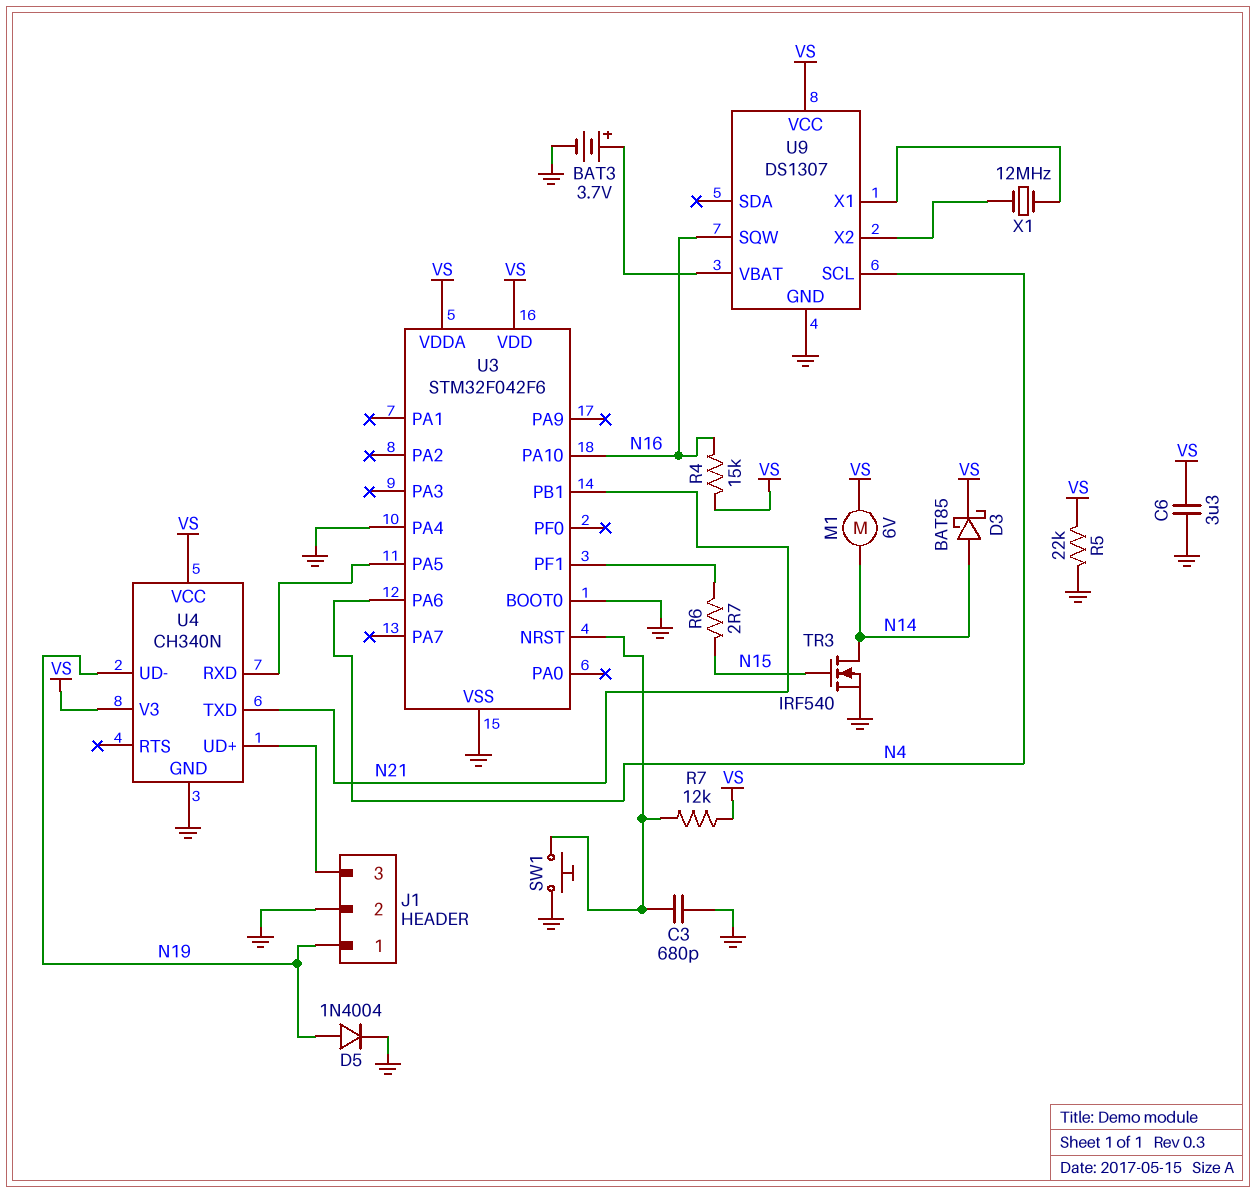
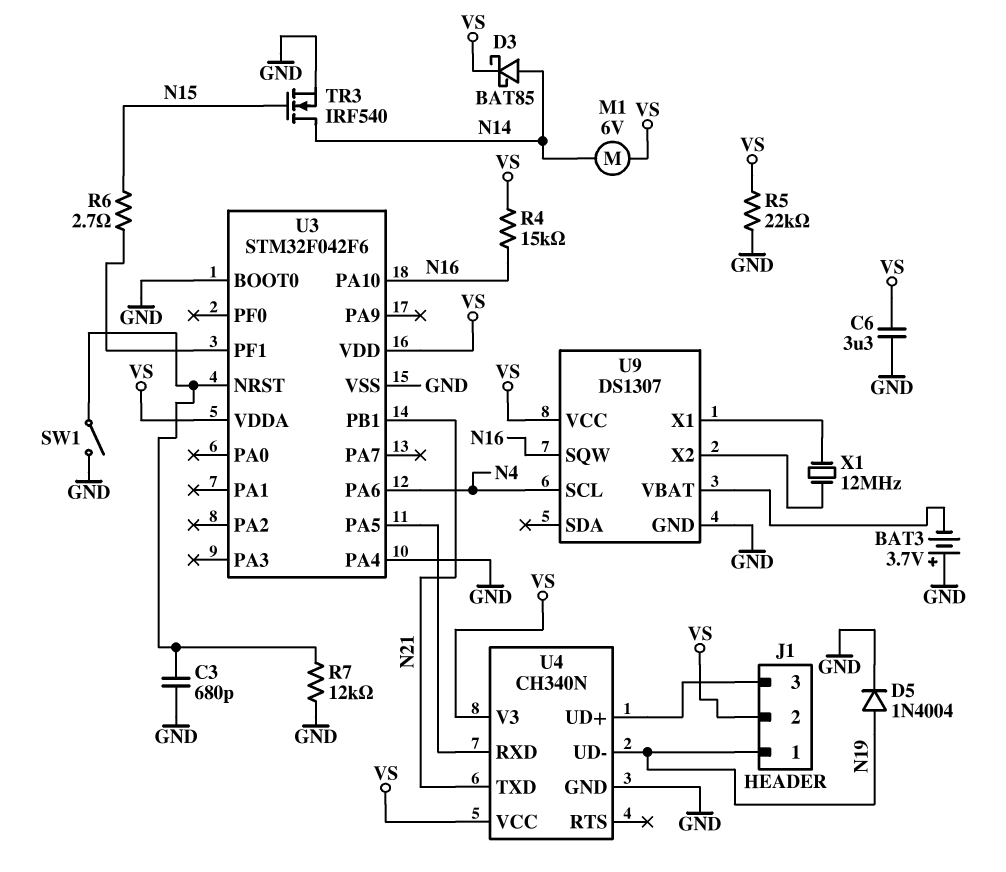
BAT3: 3.7V (plus U9/VBAT, minus GND) -> 3.7V (plus GND, minus U9/VBAT)
J1 pin 2: GND -> VS
R7: 12k (U3/NRST, VS) -> 12k (GND, U3/NRST)
SW1: button (GND, U3/NRST) -> switch (GND, U3/NRST)

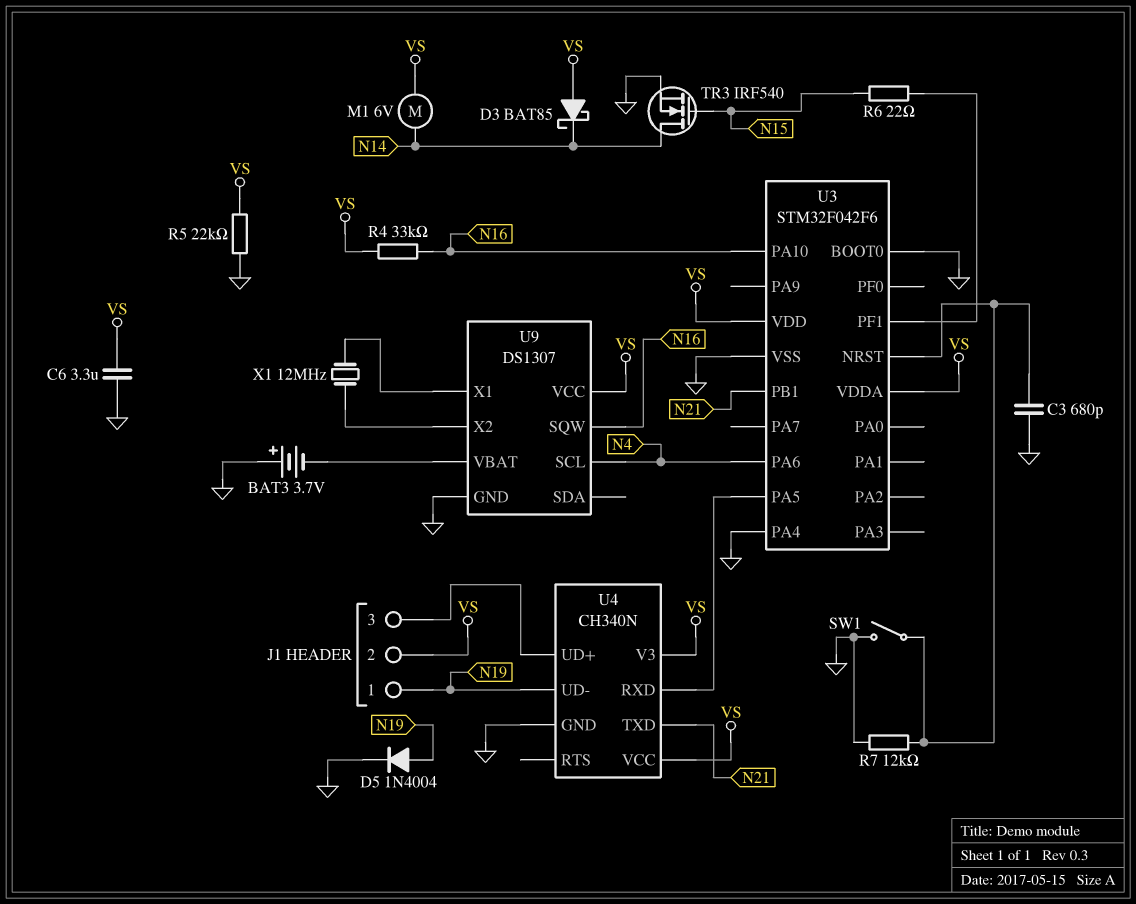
D3: schottky BAT85 (A N14, K VS) -> schottky BAT85 (A VS, K N14)
R4: 15k (N16, VS) -> 33k (N16, VS)
R6: 2.7 (N15, U3/PF1) -> 22 (N15, U3/PF1)

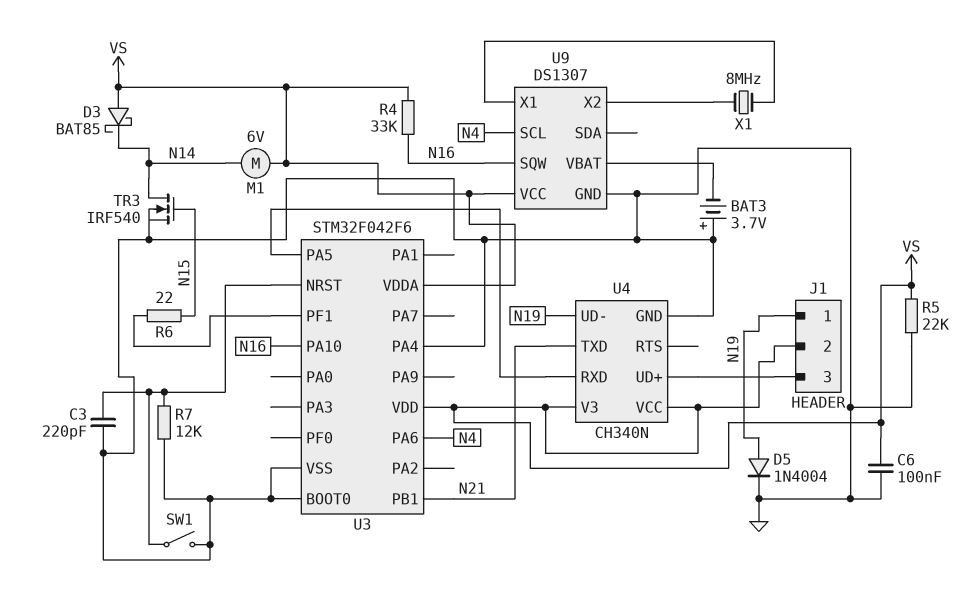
C3: 680pF (GND, U3/NRST) -> 220pF (GND, U3/NRST)
C6: 3.3uF (GND, VS) -> 100nF (GND, VS)
X1: 12MHz (U9/X1, U9/X2) -> 8MHz (U9/X1, U9/X2)

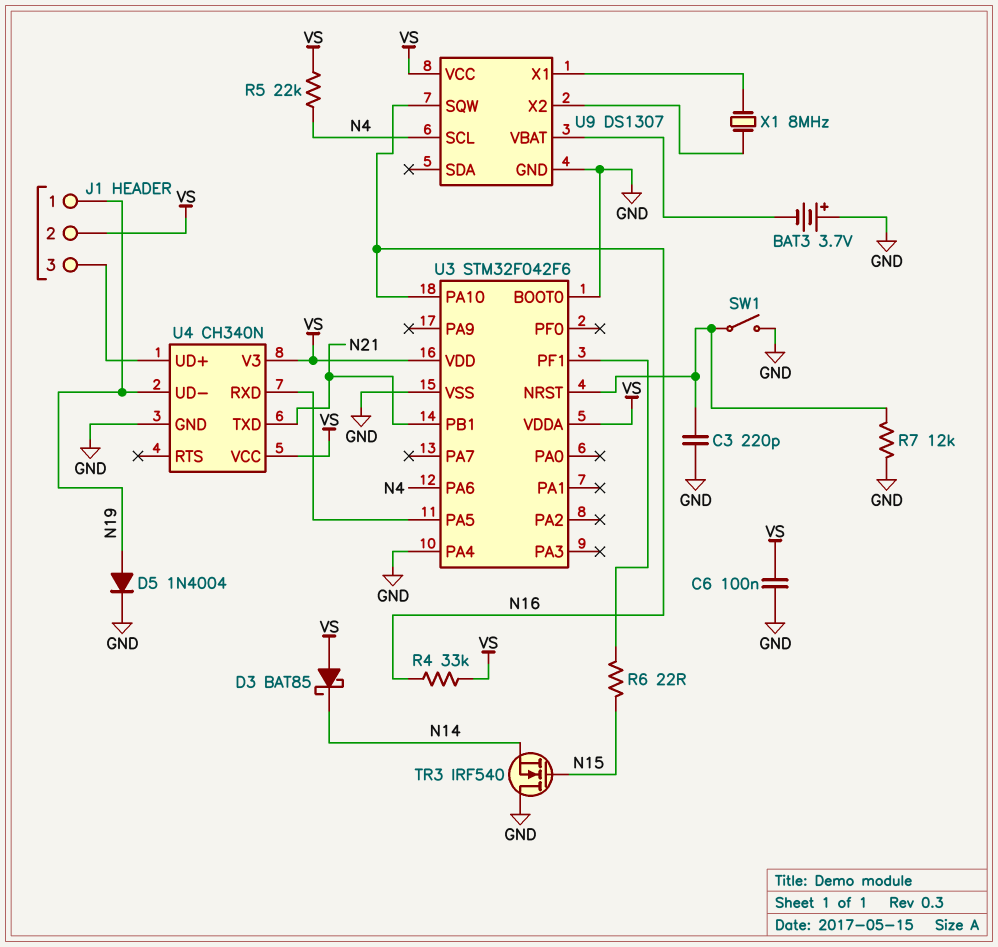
M1: motor 6V (N14, VS) -> none
R5: 22k (GND, VS) -> 22k (N4, VS)
TR3: NMOS IRF540 (G N15, D N14, S GND) -> NMOS IRF540 (G N15, D GND, S N14)

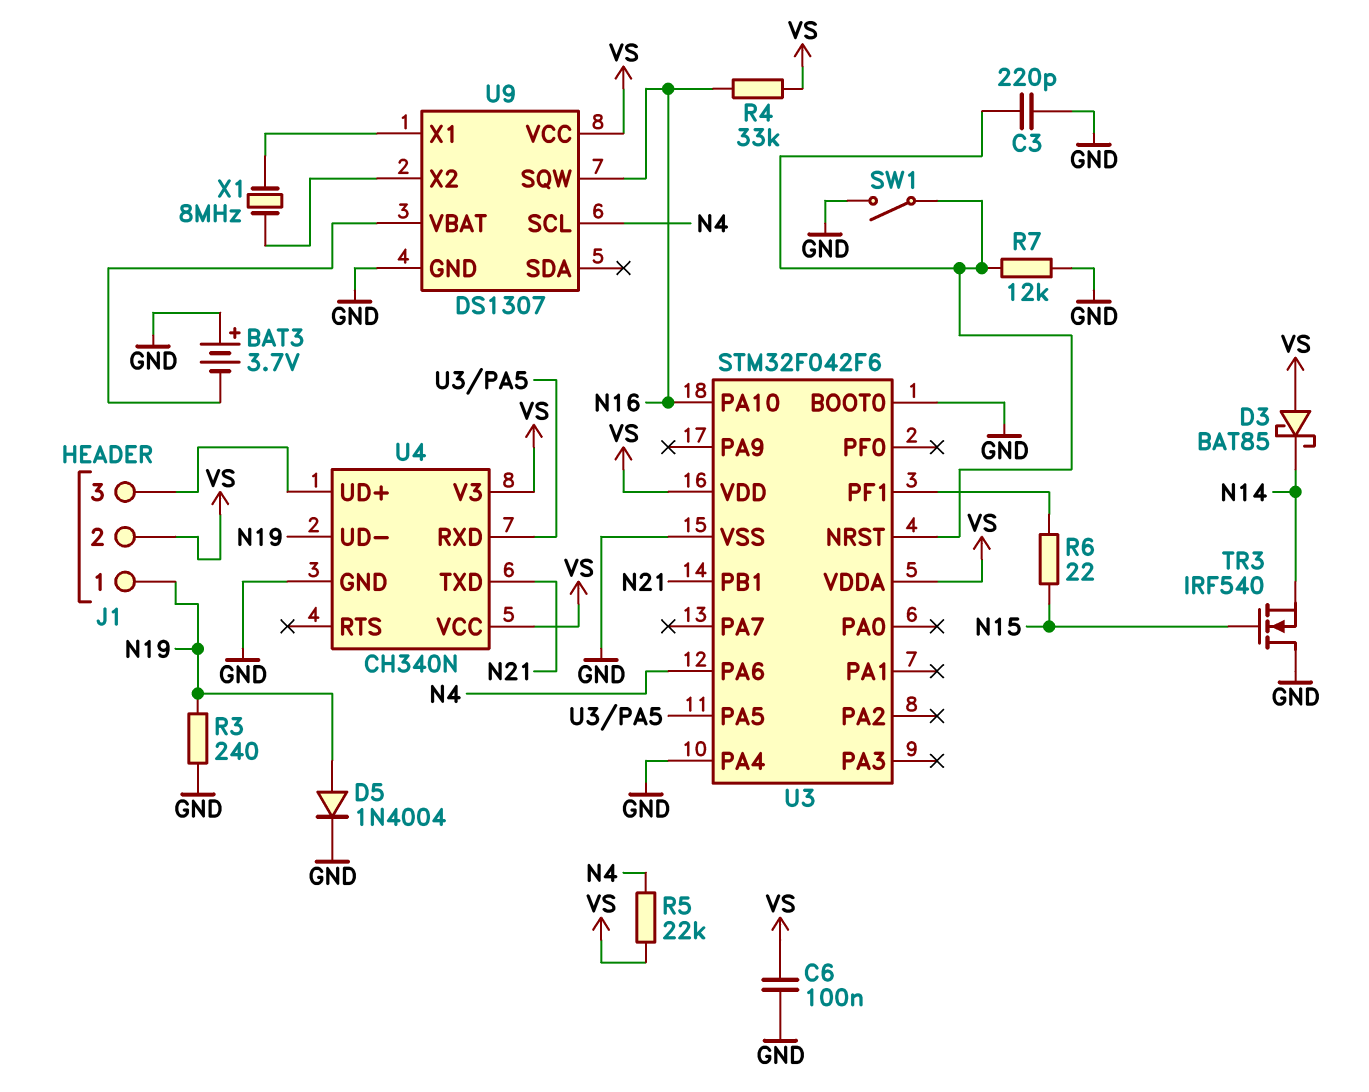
R3: none -> 240 (GND, N19)

